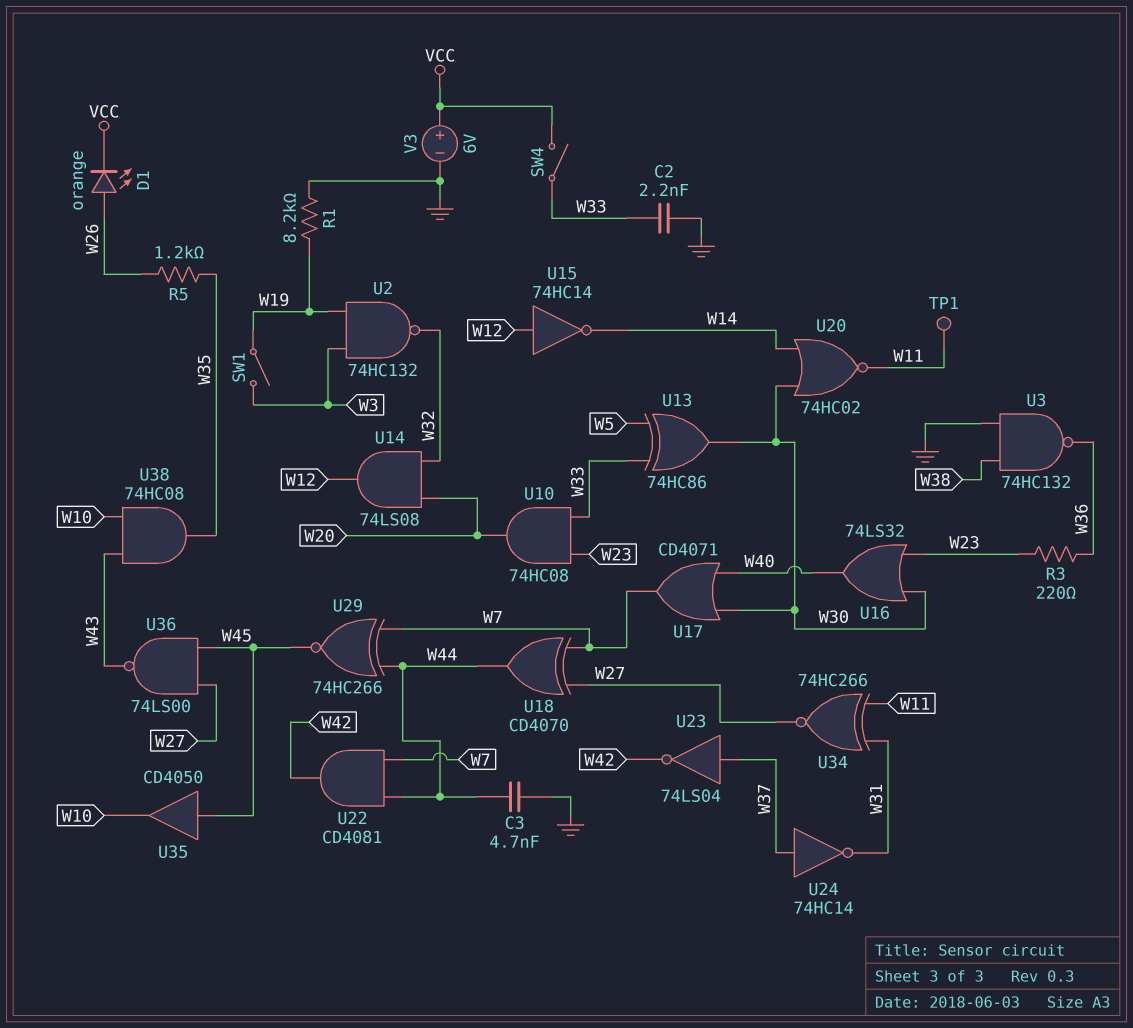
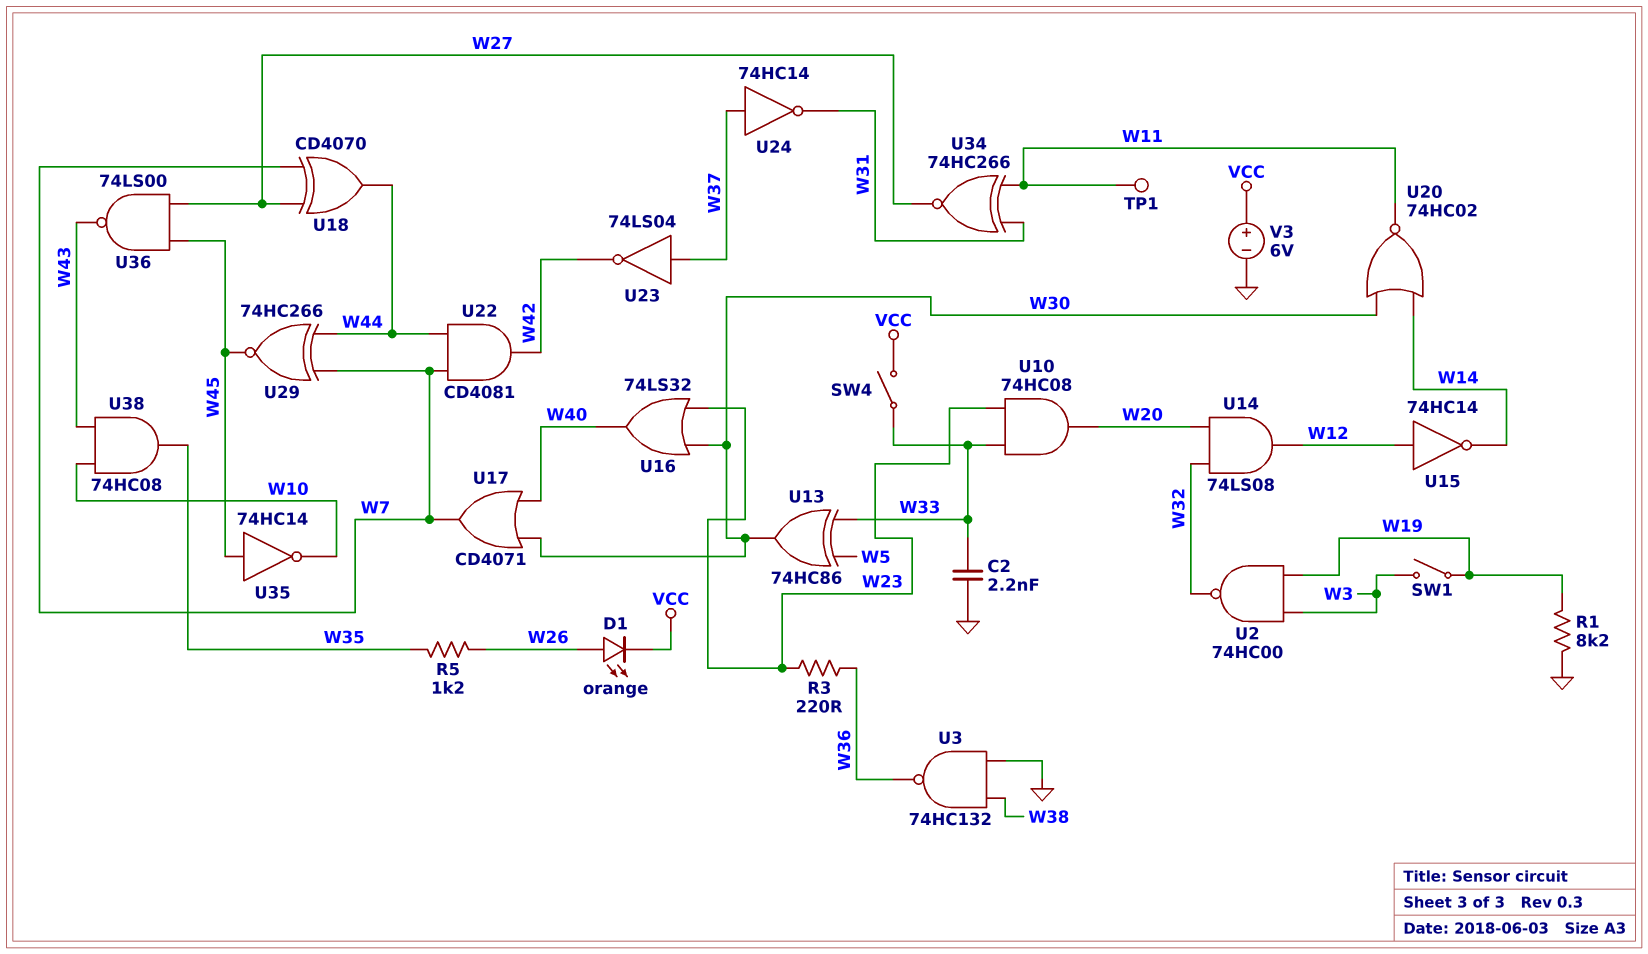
C3: 4.7nF (GND, W44) -> none
U2: NAND 74HC132 (in W3, in W19, out W32) -> NAND 74HC00 (in W3, in W19, out W32)
U35: buffer CD4050 (in W45, out W10) -> NOT 74HC14 (in W45, out W10)

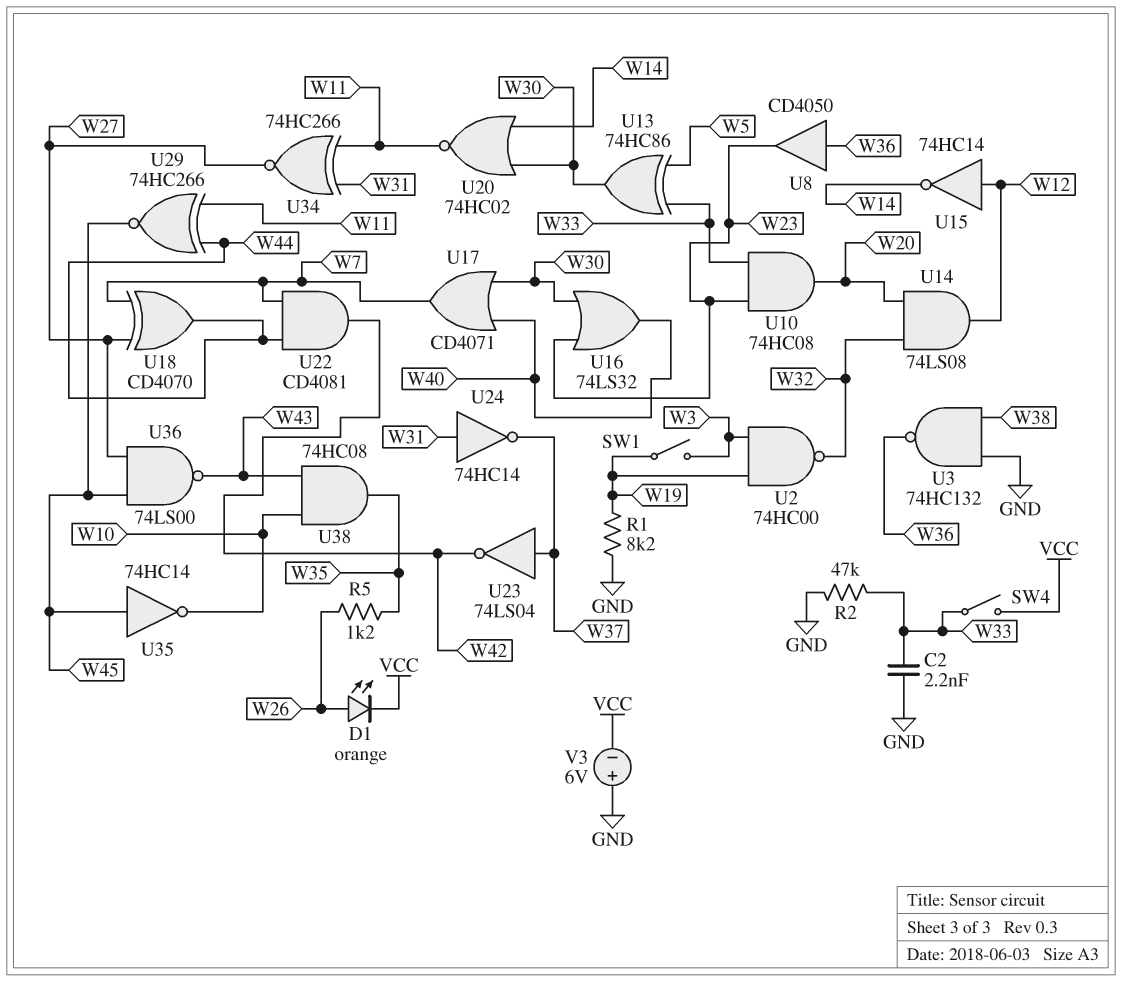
R2: none -> 47k (GND, W33)
R3: 220 (W23, W36) -> none
TP1: test point (W11) -> none
U8: none -> buffer CD4050 (in W36, out W23)
U24: NOT 74HC14 (in W37, out W31) -> NOT 74HC14 (in W31, out W37)
U29: XNOR 74HC266 (in W7, in W44, out W45) -> XNOR 74HC266 (in W11, in W44, out W45)
V3: 6V (plus VCC, minus GND) -> 6V (plus GND, minus VCC)

